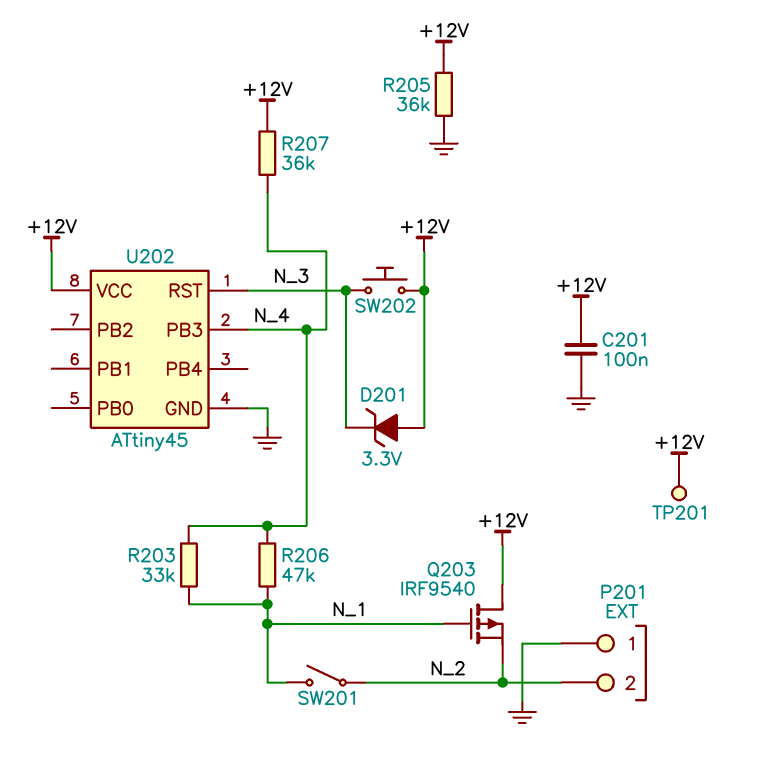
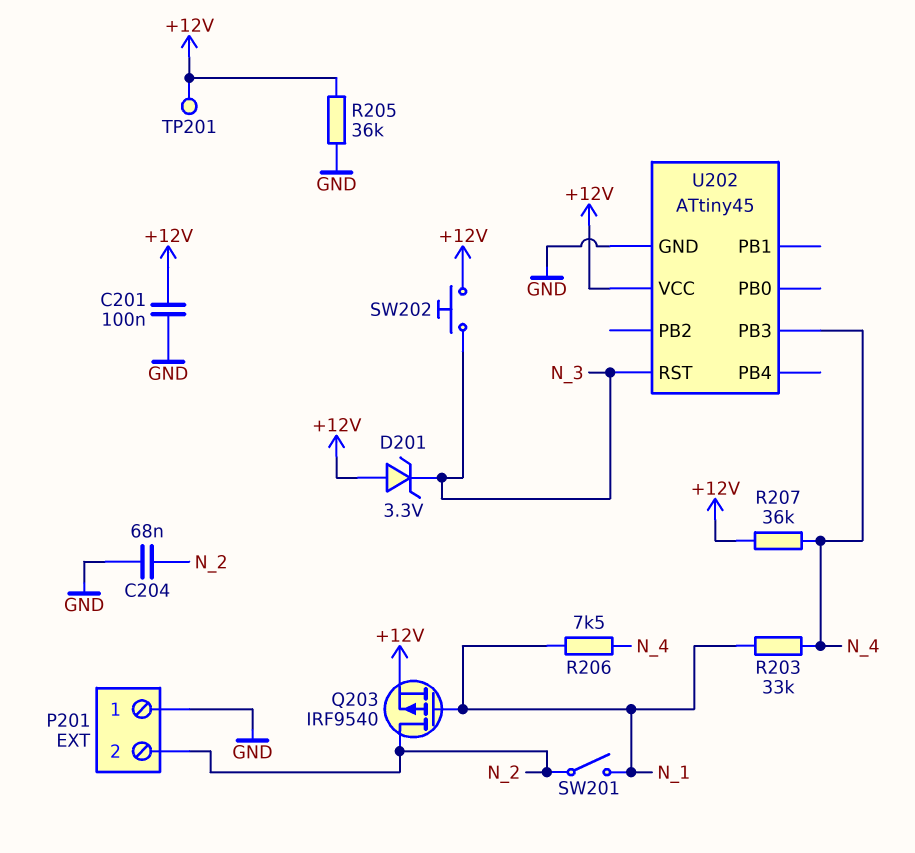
C204: none -> 68nF (GND, N_2)
Q203: PMOS IRF9540 (G N_1, D +12V, S N_2) -> PMOS IRF9540 (G N_1, D N_2, S +12V)
R206: 47k (N_1, N_4) -> 7.5k (N_1, N_4)

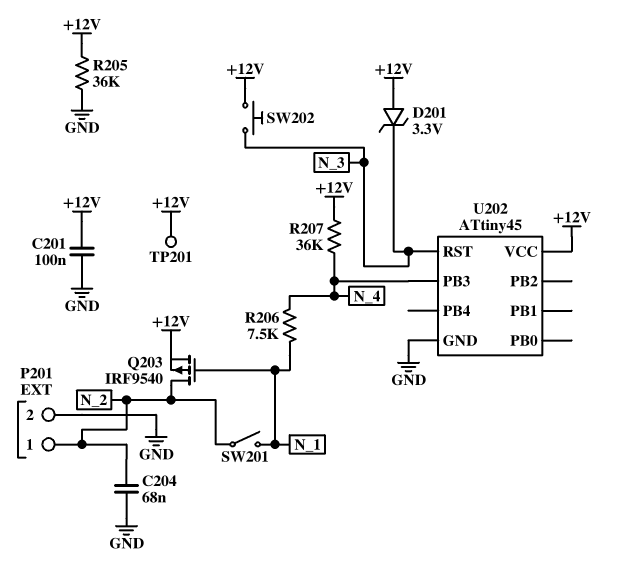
P201 pin 1: GND -> N_2
P201 pin 2: N_2 -> GND
R203: 33k (N_1, N_4) -> none

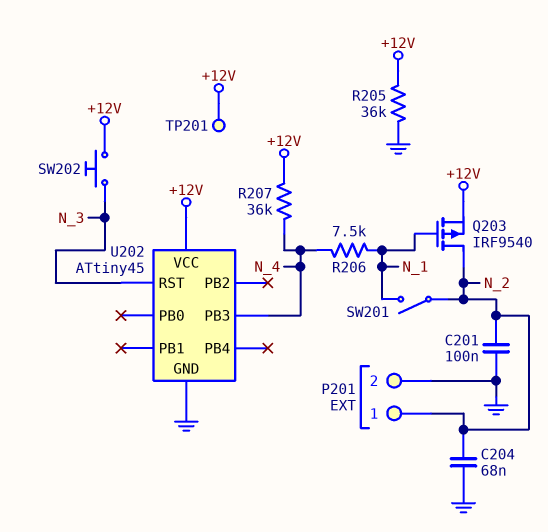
C201: 100nF (+12V, GND) -> 100nF (GND, N_2)
D201: zener 3.3V (A +12V, K N_3) -> none

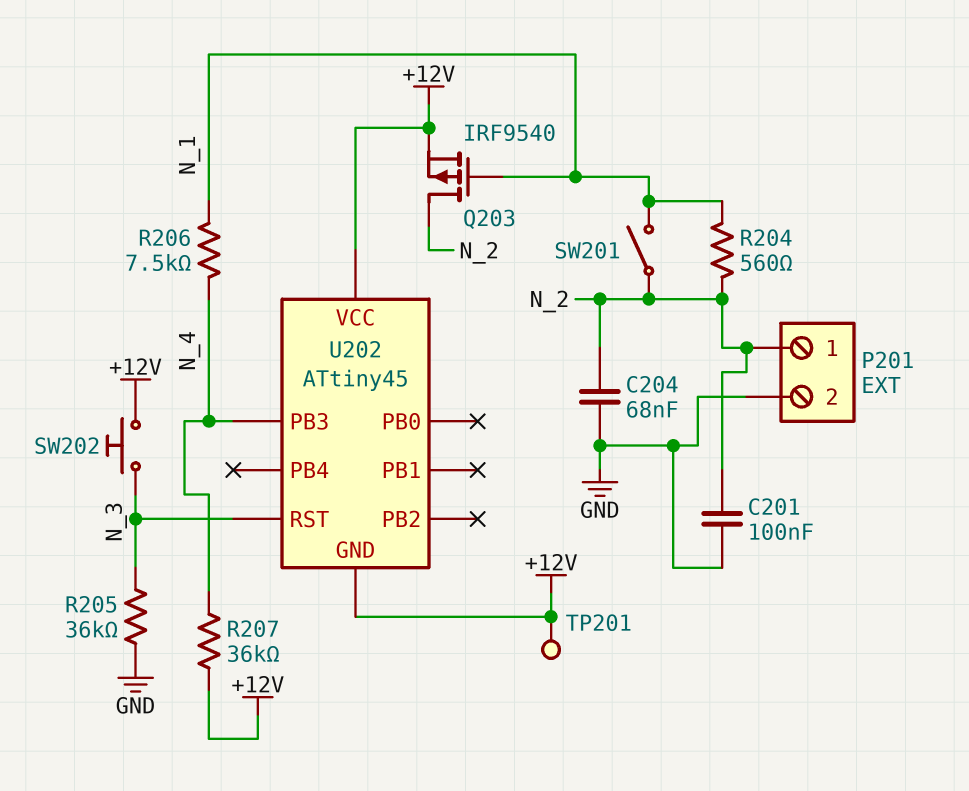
R204: none -> 560 (N_1, N_2)
R205: 36k (+12V, GND) -> 36k (GND, N_3)
U202 pin GND: GND -> +12V

